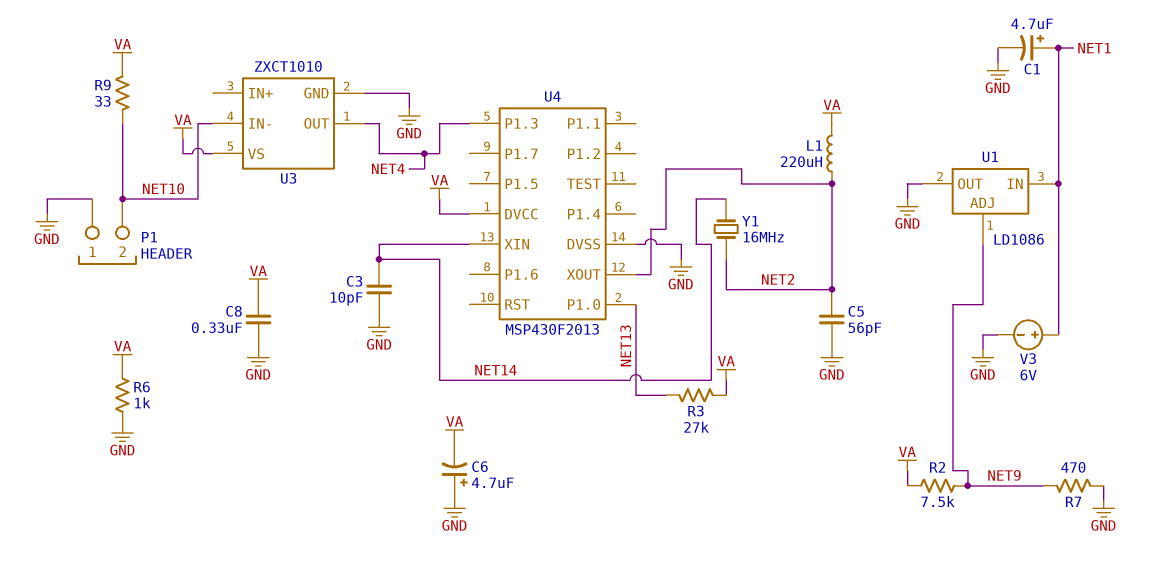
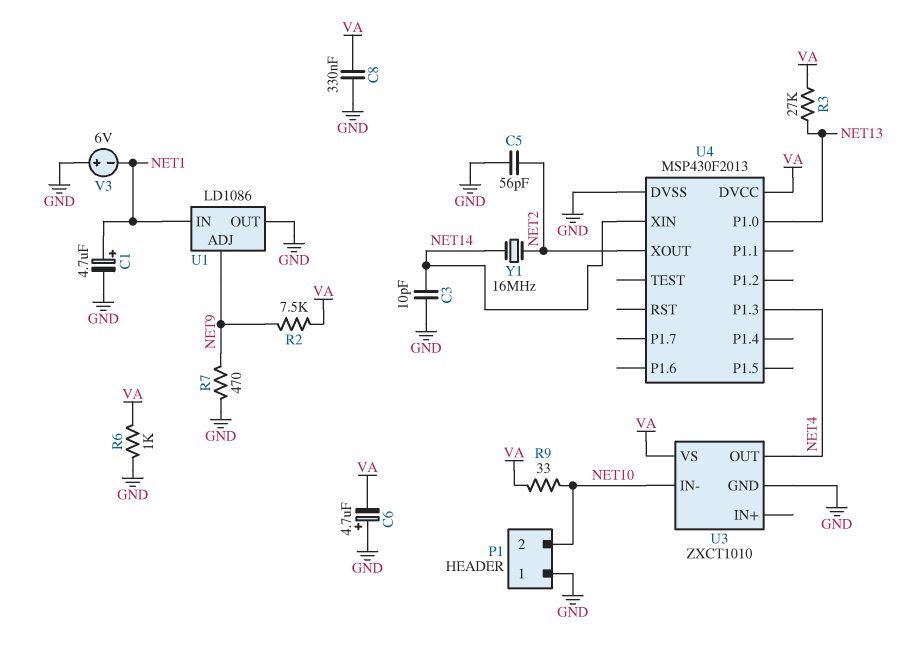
L1: 220uH (NET2, VA) -> none
V3: 6V (plus NET1, minus GND) -> 6V (plus GND, minus NET1)

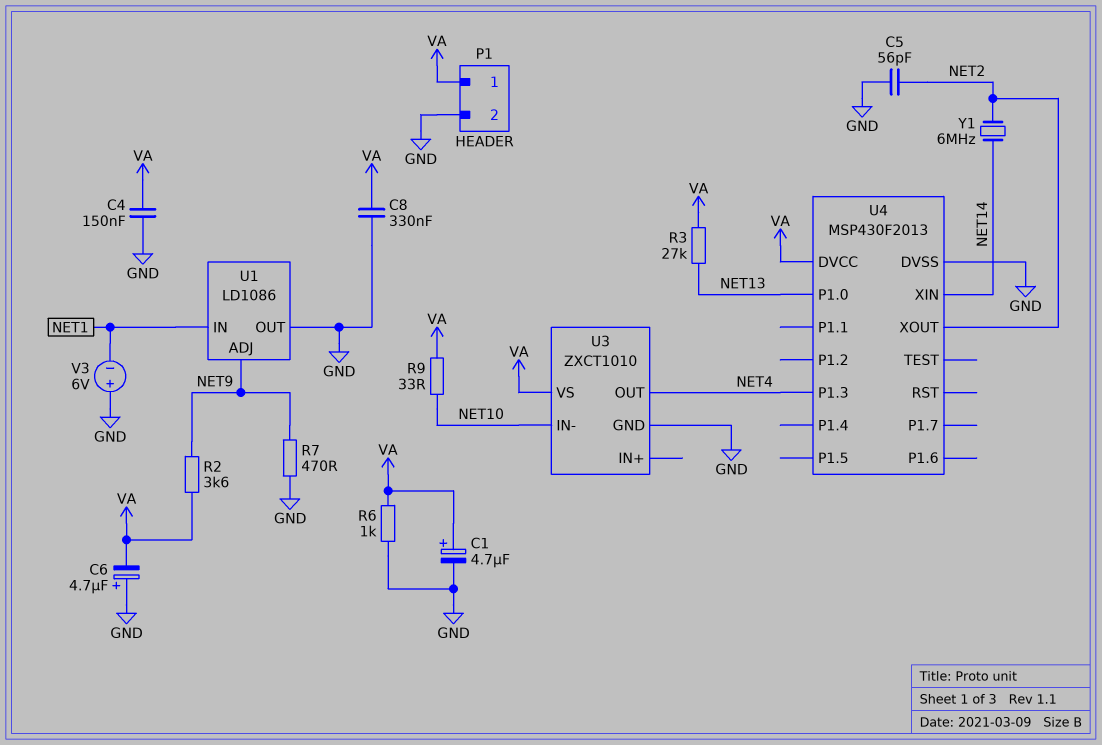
C1: 4.7uF (plus NET1, minus GND) -> 4.7uF (plus VA, minus GND)
C3: 10pF (GND, NET14) -> none
C4: none -> 150nF (GND, VA)
P1 pin 1: GND -> VA
P1 pin 2: NET10 -> GND
R2: 7.5k (NET9, VA) -> 3.6k (NET9, VA)
Y1: 16MHz (NET2, NET14) -> 6MHz (NET2, NET14)

